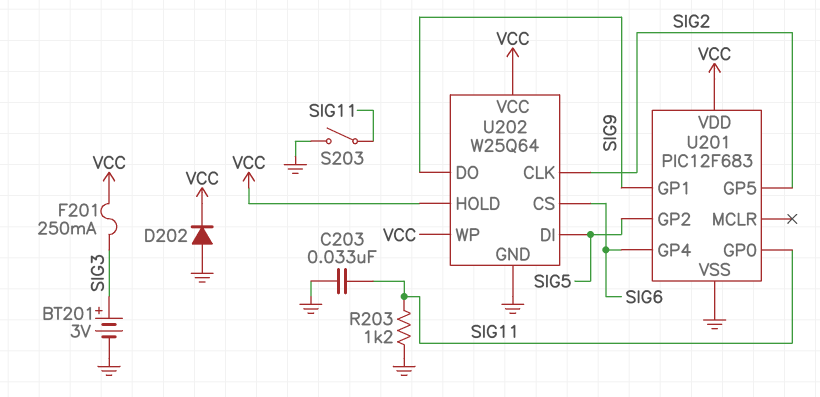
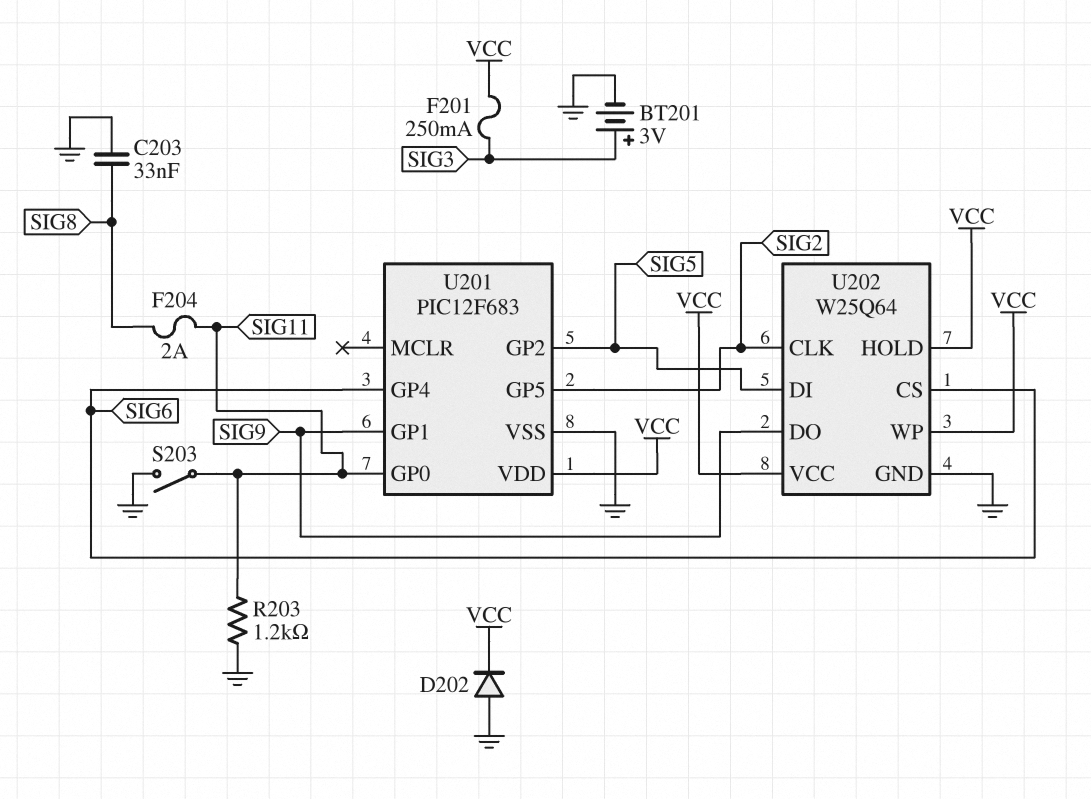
C203: 33nF (GND, SIG11) -> 33nF (GND, SIG8)
F204: none -> 2A (SIG8, SIG11)

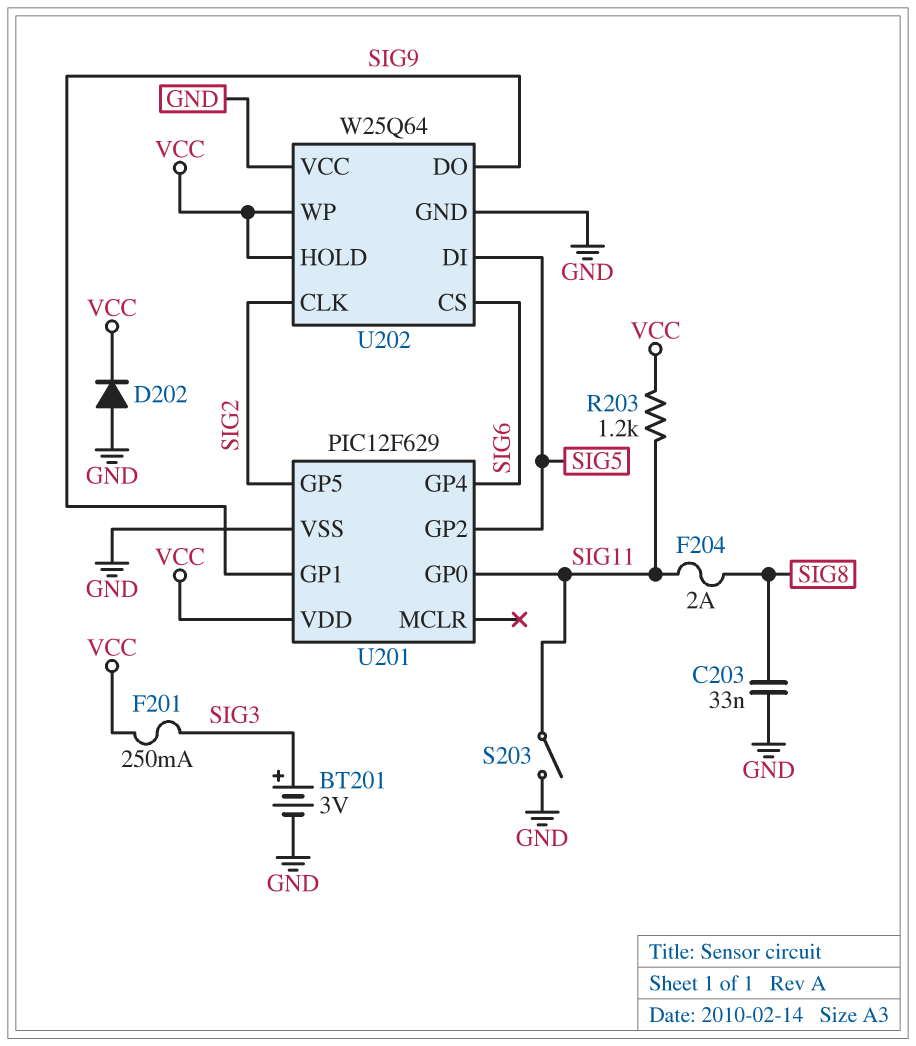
R203: 1.2k (GND, SIG11) -> 1.2k (SIG11, VCC)
U201: PIC12F683 -> PIC12F629
U202 pin VCC: VCC -> GND

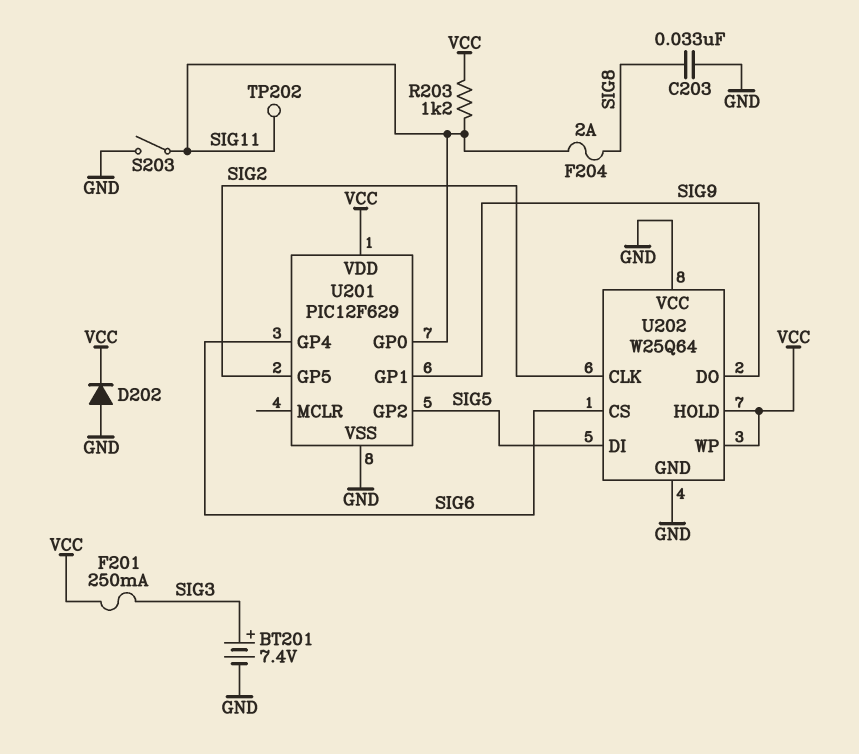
BT201: 3V (plus SIG3, minus GND) -> 7.4V (plus SIG3, minus GND)
TP202: none -> test point (SIG11)

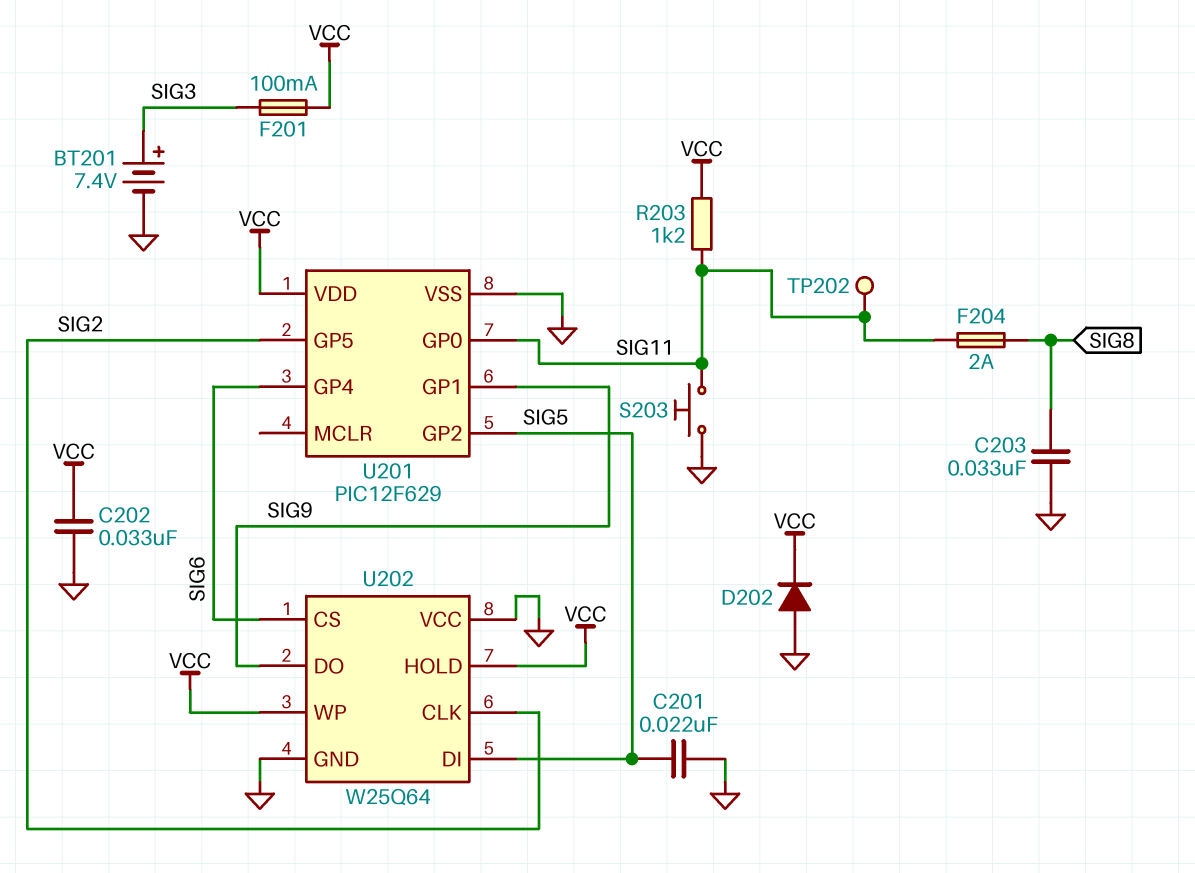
C201: none -> 22nF (GND, SIG5)
C202: none -> 33nF (GND, VCC)
F201: 250mA (SIG3, VCC) -> 100mA (SIG3, VCC)
S203: switch (GND, SIG11) -> button (GND, SIG11)

